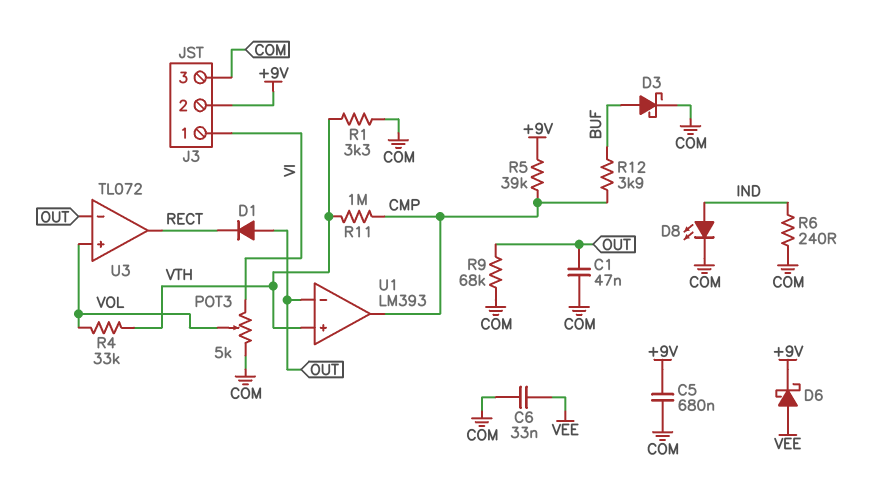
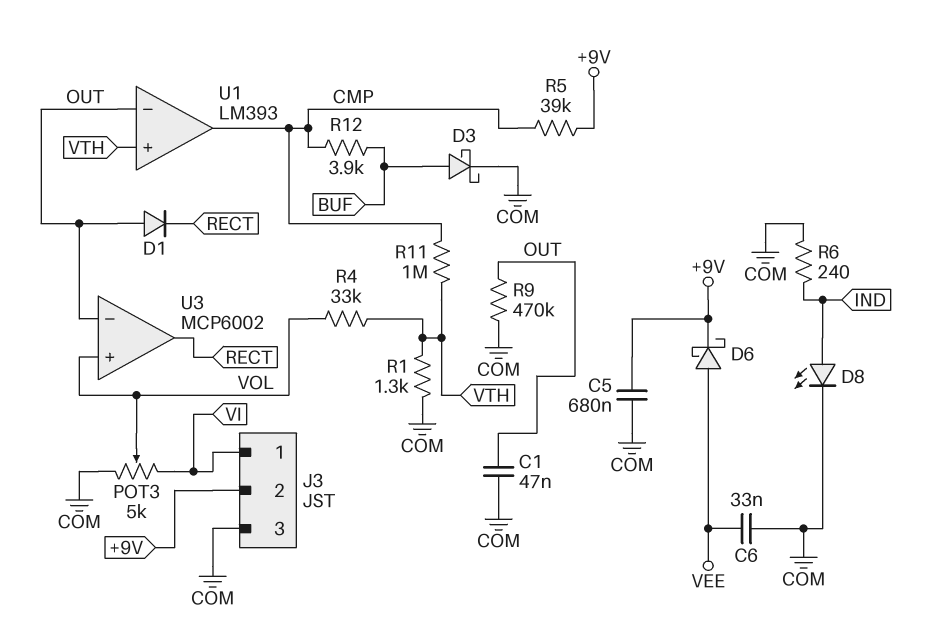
R1: 3.3k (COM, VTH) -> 1.3k (COM, VTH)
R9: 68k (COM, OUT) -> 470k (COM, OUT)
U3: TL072 -> MCP6002

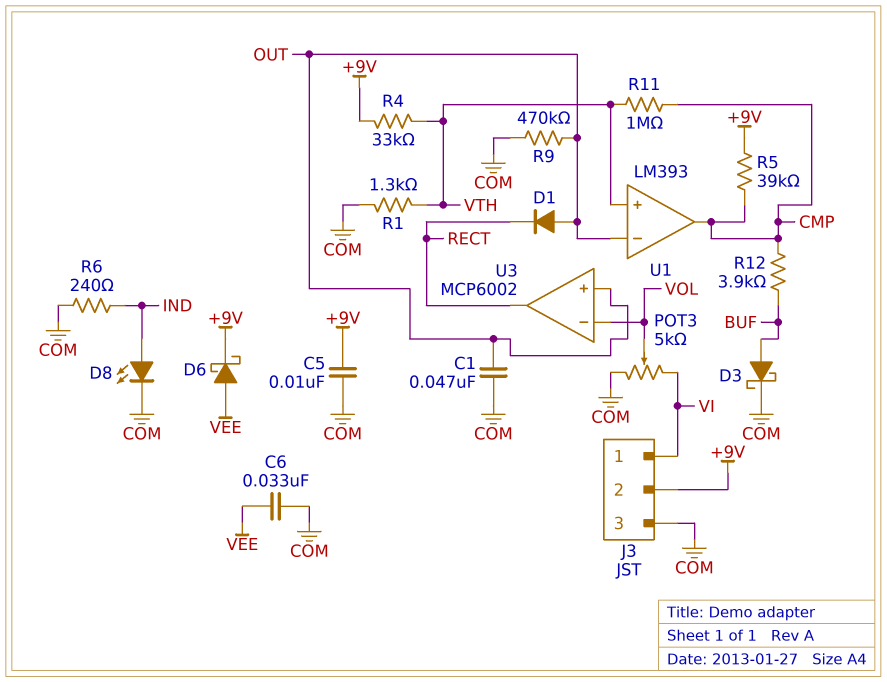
C5: 680nF (+9V, COM) -> 10nF (+9V, COM)
R4: 33k (VOL, VTH) -> 33k (+9V, VTH)
U3 pin in+: VOL -> OUT
U3 pin in-: OUT -> VOL

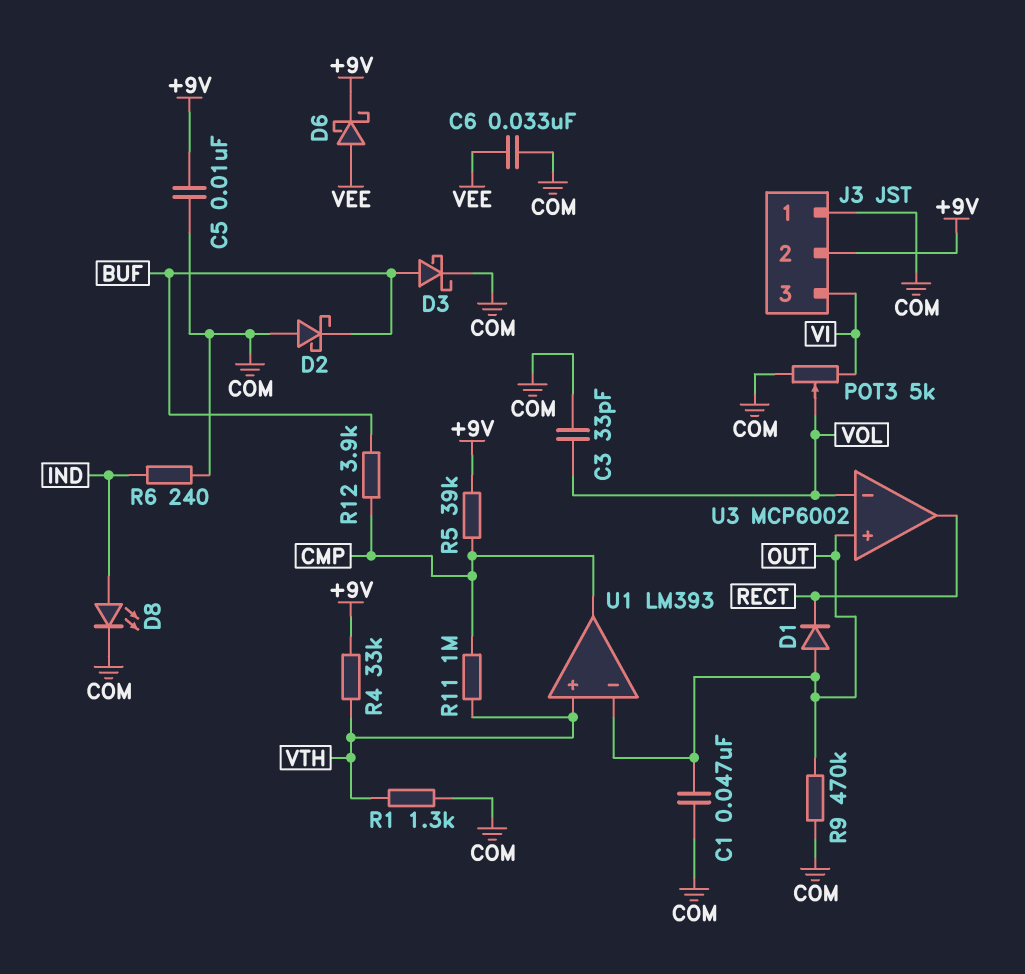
C3: none -> 33pF (COM, VOL)
D2: none -> schottky (A COM, K BUF)
J3 pin 1: VI -> COM
J3 pin 3: COM -> VI

